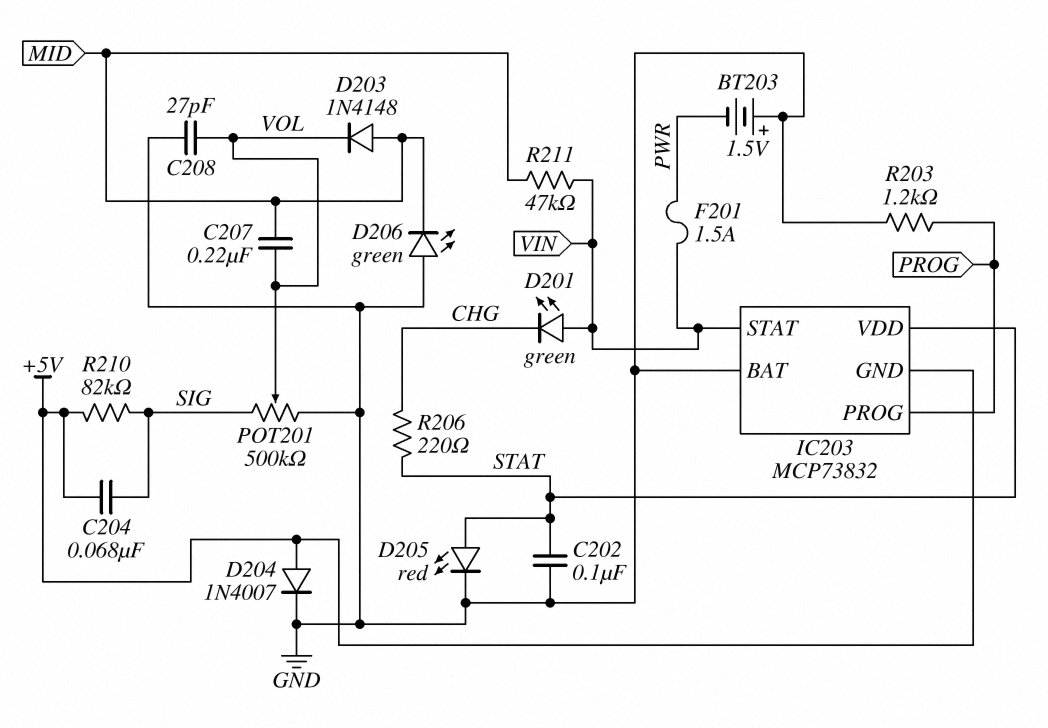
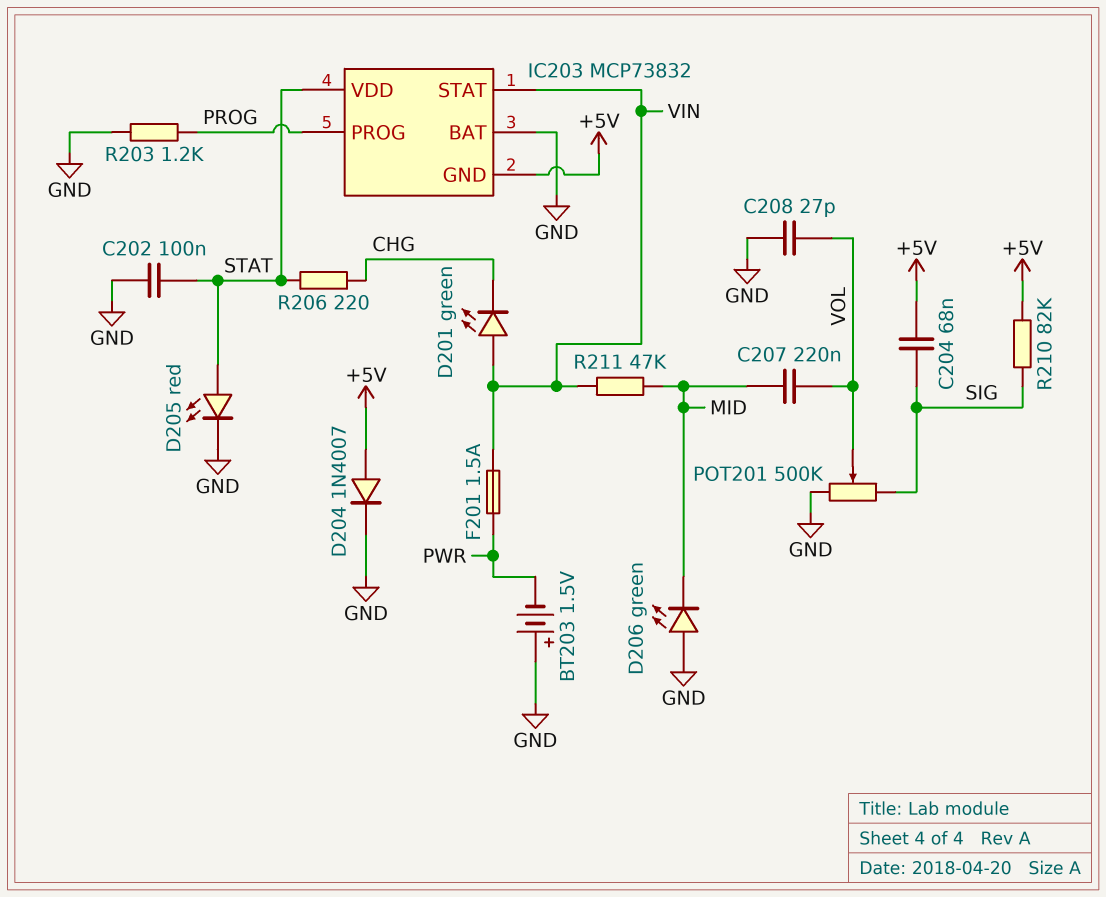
D203: diode 1N4148 (A MID, K VOL) -> none

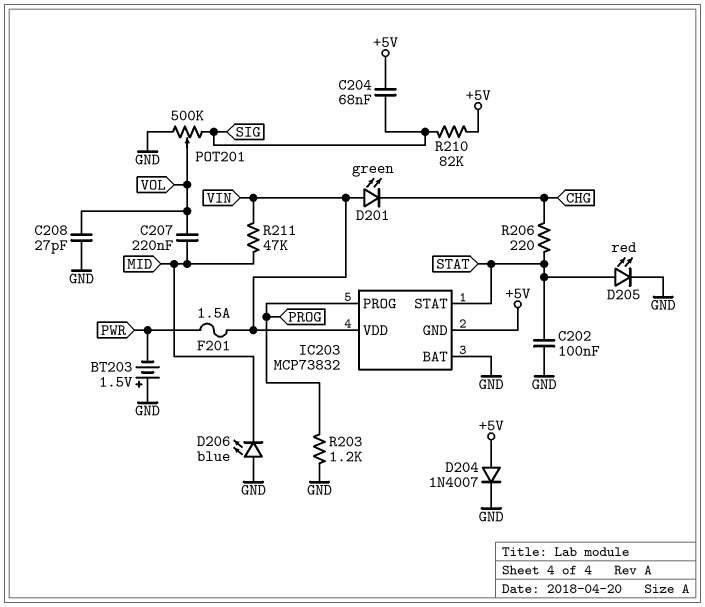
D206: LED green (A GND, K MID) -> LED blue (A GND, K MID)
IC203 pin STAT: VIN -> STAT
IC203 pin VDD: STAT -> VIN

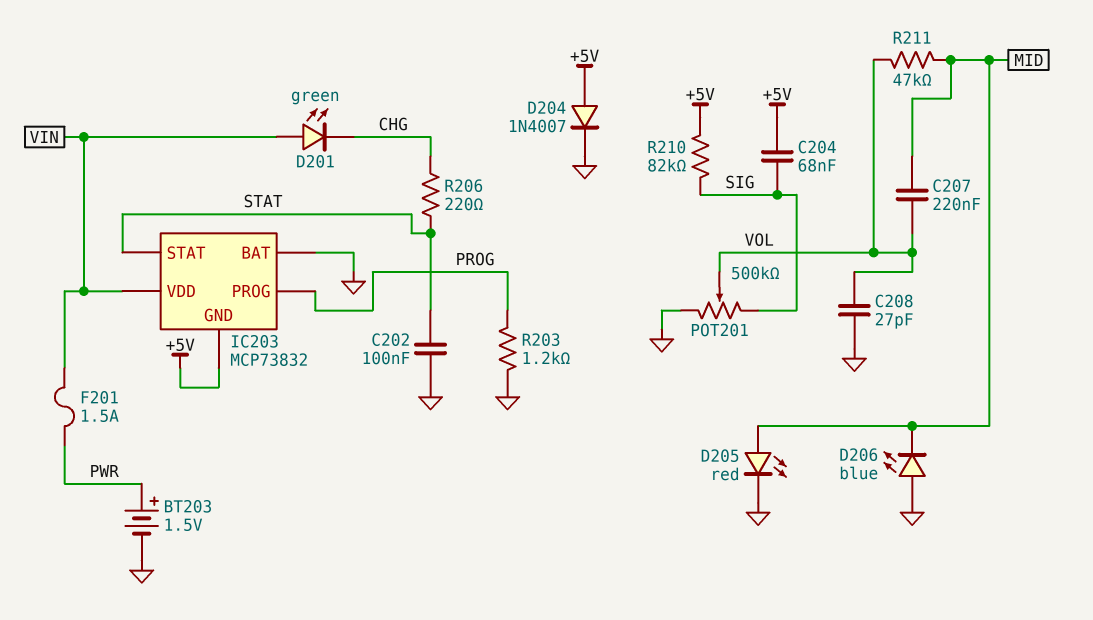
BT203: 1.5V (plus GND, minus PWR) -> 1.5V (plus PWR, minus GND)
D205: LED red (A STAT, K GND) -> LED red (A MID, K GND)
R211: 47k (MID, VIN) -> 47k (MID, VOL)

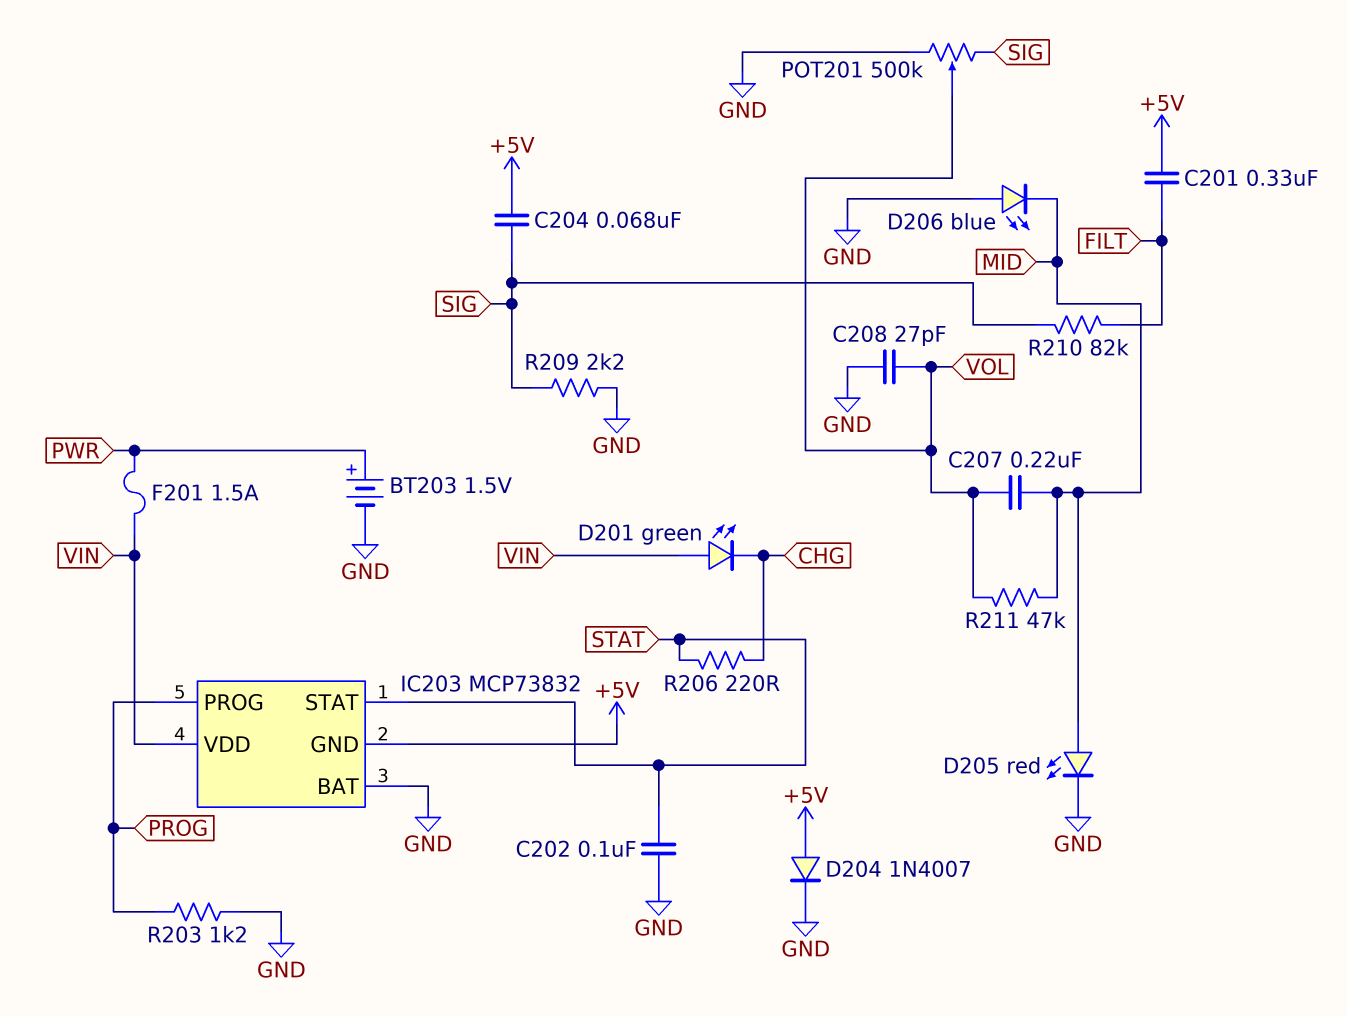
C201: none -> 330nF (+5V, FILT)
R209: none -> 2.2k (GND, SIG)
R210: 82k (+5V, SIG) -> 82k (FILT, SIG)

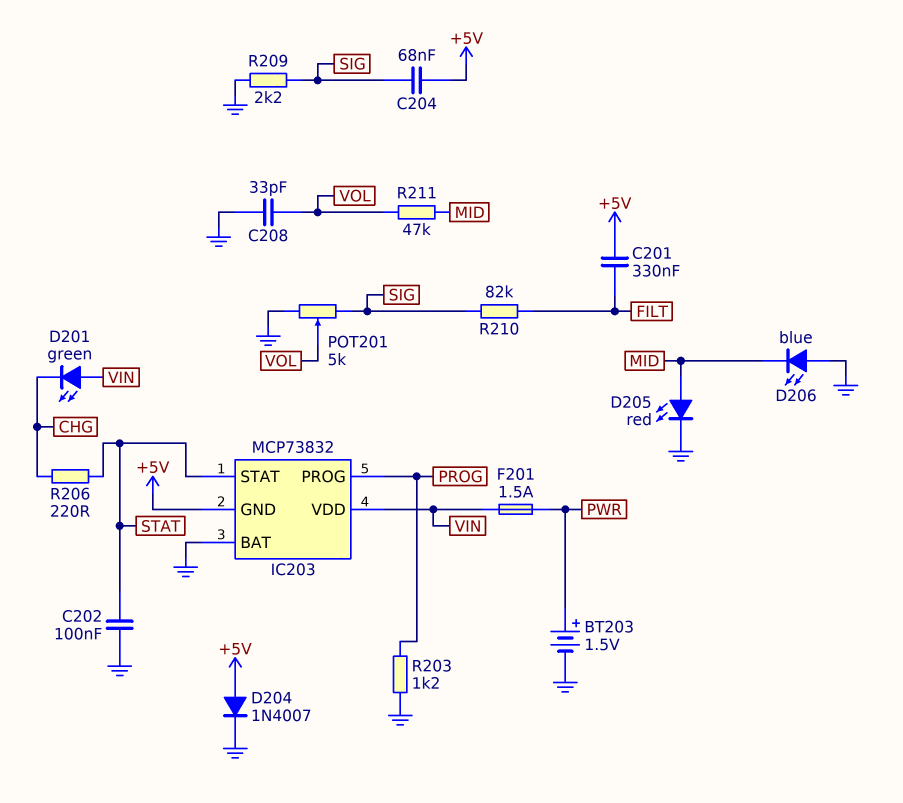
C207: 220nF (MID, VOL) -> none
C208: 27pF (GND, VOL) -> 33pF (GND, VOL)
POT201: 500k (GND, SIG, wiper VOL) -> 5k (GND, SIG, wiper VOL)

